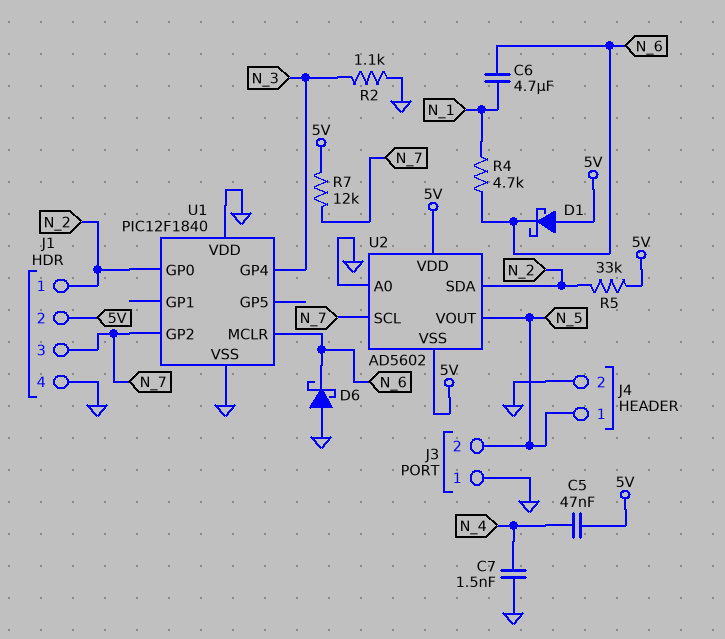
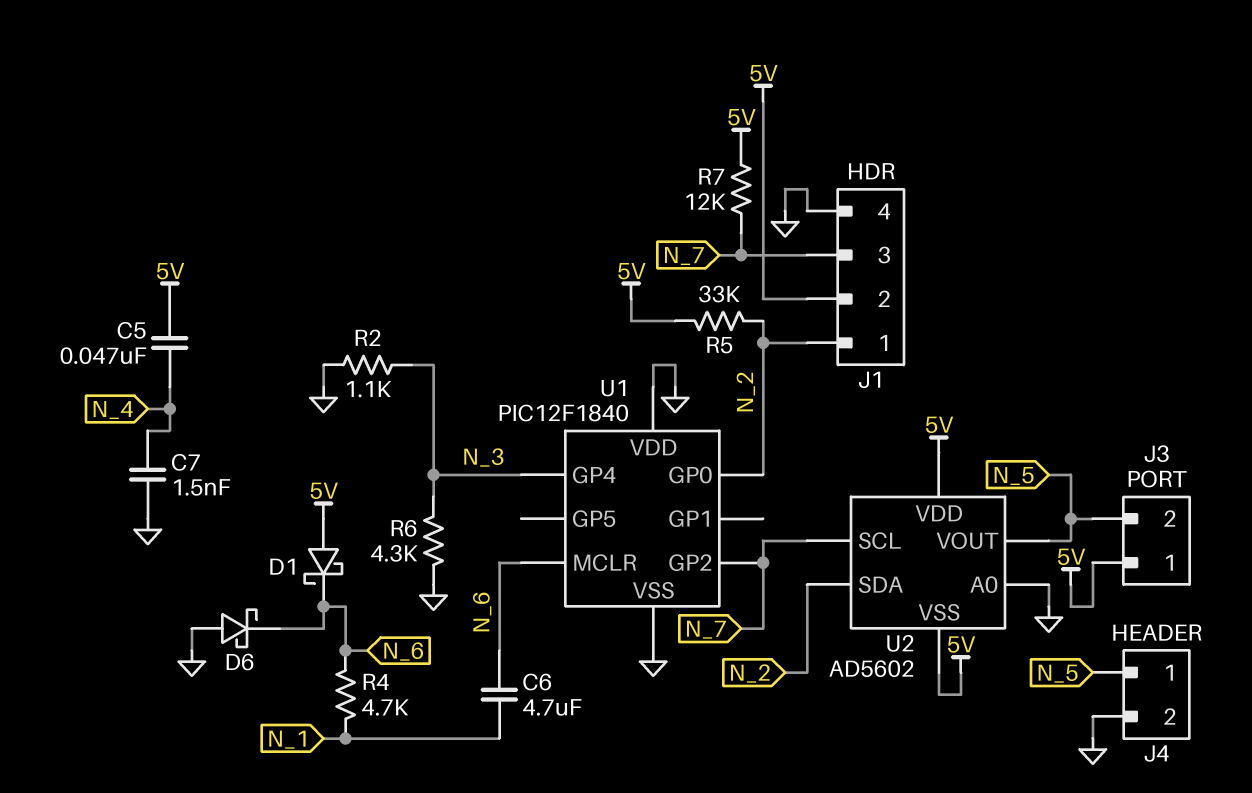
J3 pin 1: GND -> 5V
R6: none -> 4.3k (GND, N_3)

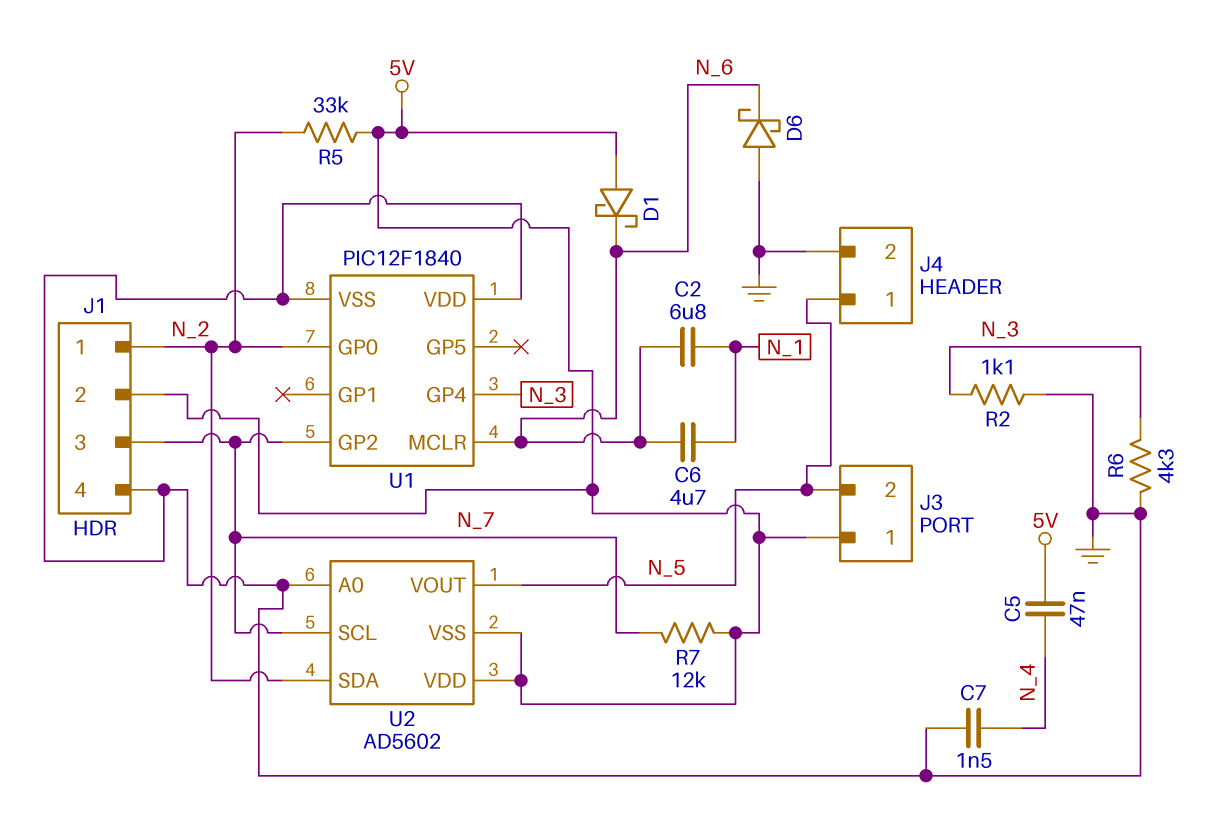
C2: none -> 6.8uF (N_1, N_6)
R4: 4.7k (N_1, N_6) -> none

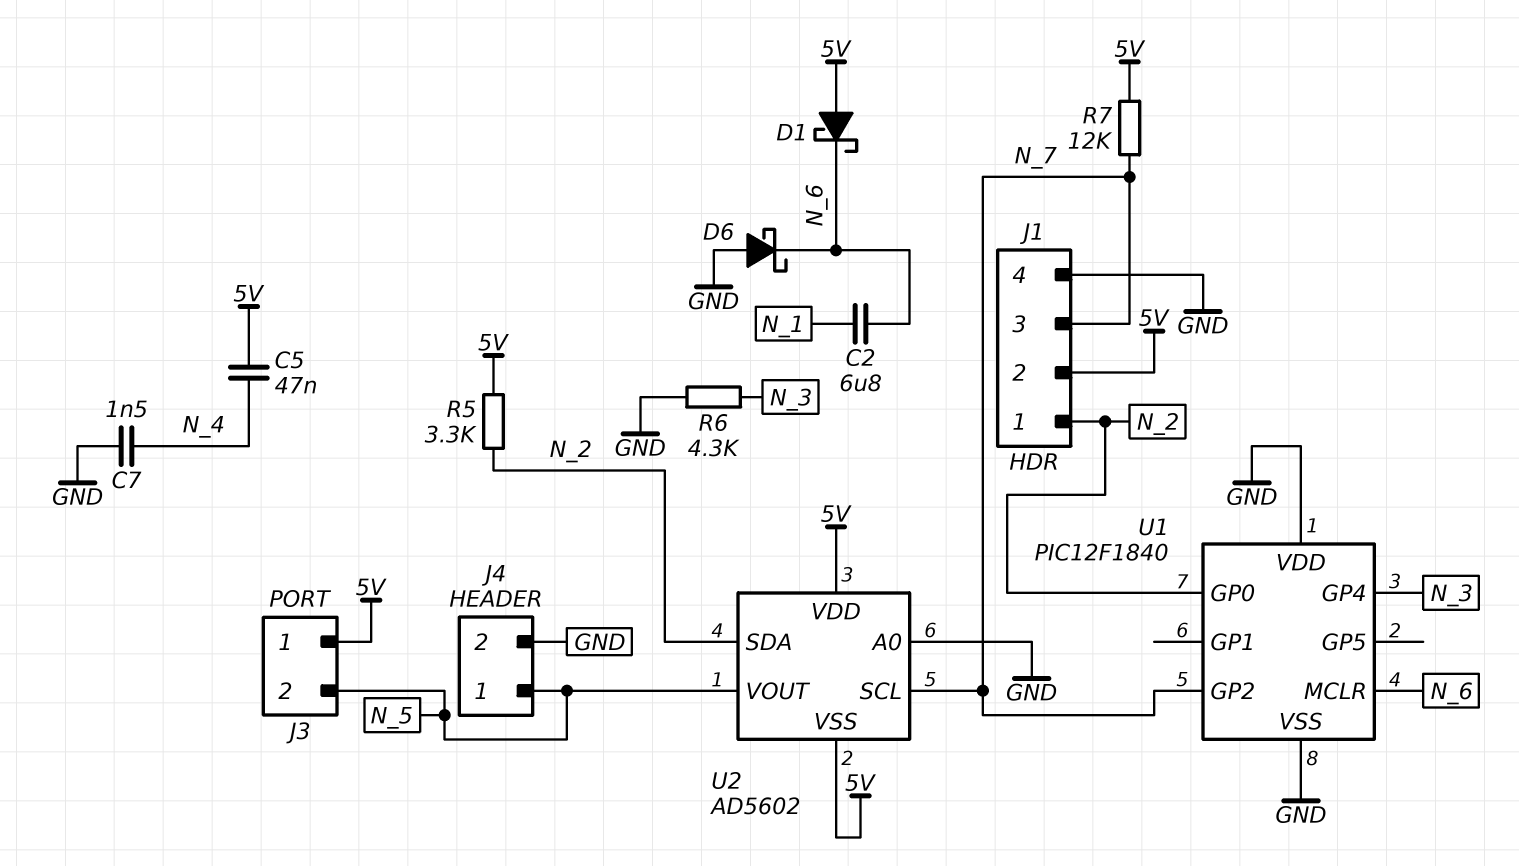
C6: 4.7uF (N_1, N_6) -> none
R2: 1.1k (GND, N_3) -> none
R5: 33k (5V, N_2) -> 3.3k (5V, N_2)

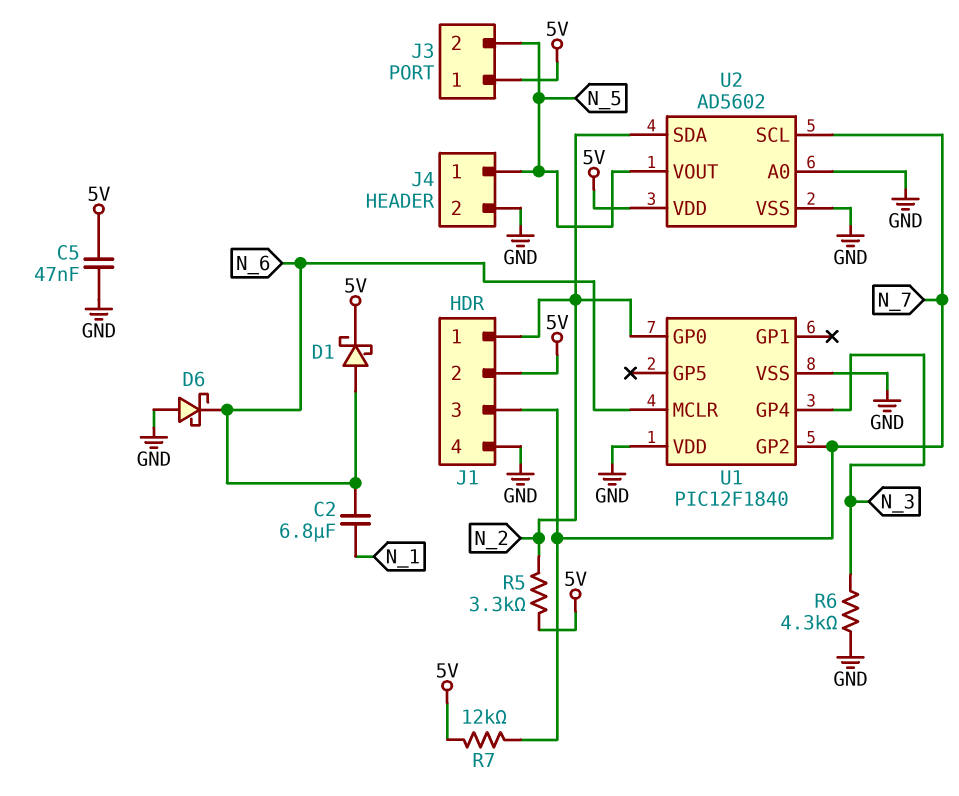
C5: 47nF (5V, N_4) -> 47nF (5V, GND)
C7: 1.5nF (GND, N_4) -> none
D1: schottky (A 5V, K N_6) -> schottky (A N_6, K 5V)
U2 pin VSS: 5V -> GND

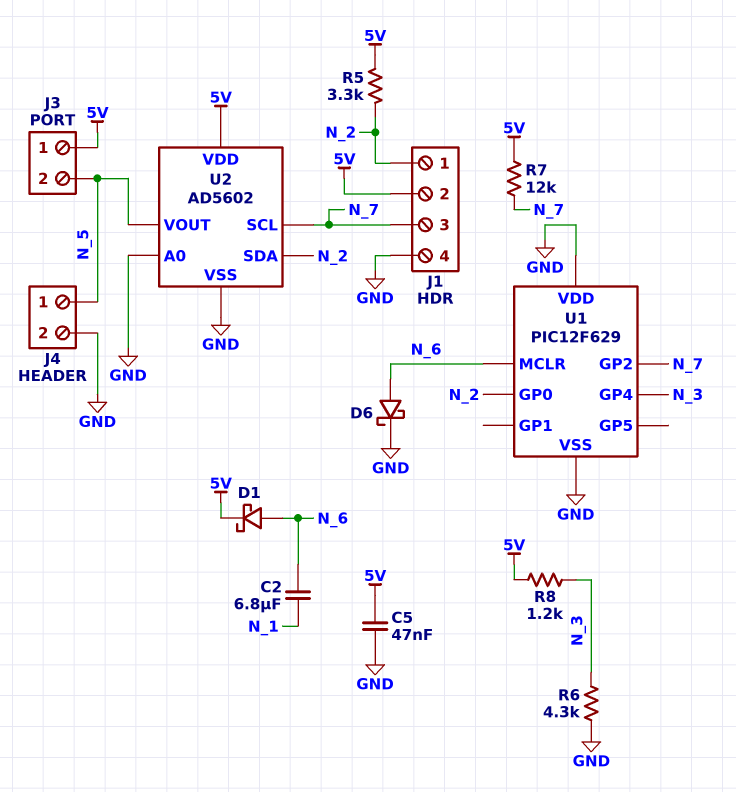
D6: schottky (A GND, K N_6) -> schottky (A N_6, K GND)
R8: none -> 1.2k (5V, N_3)
U1: PIC12F1840 -> PIC12F629

